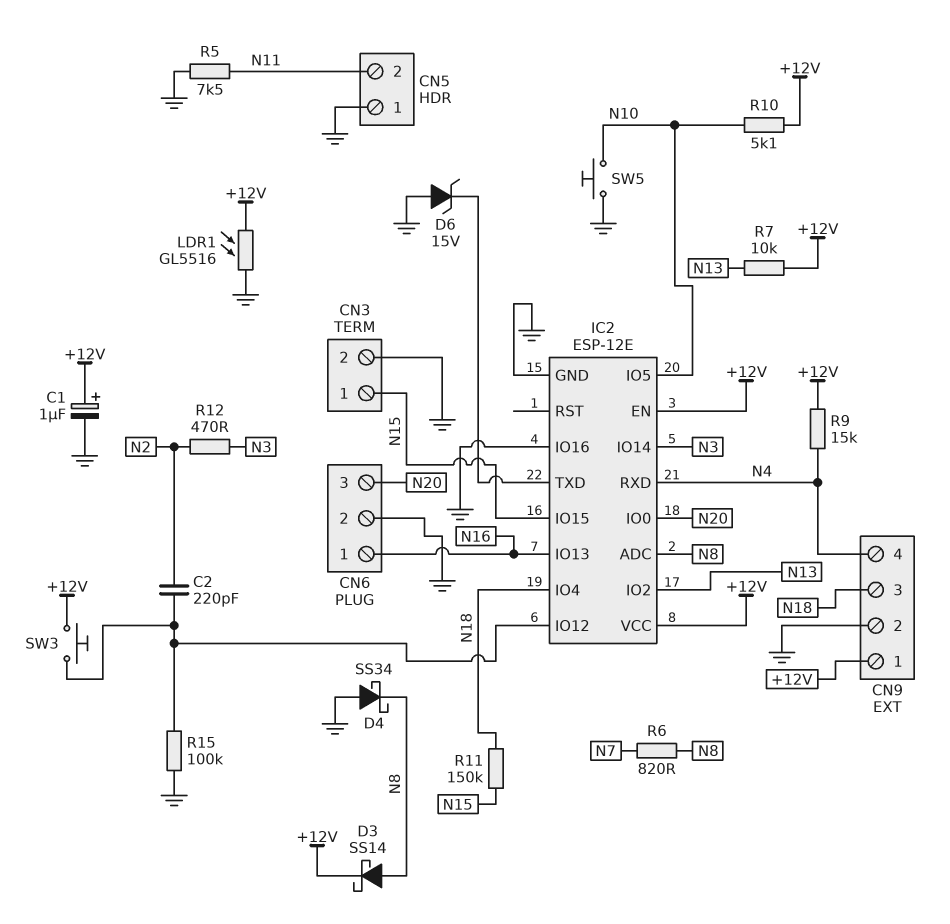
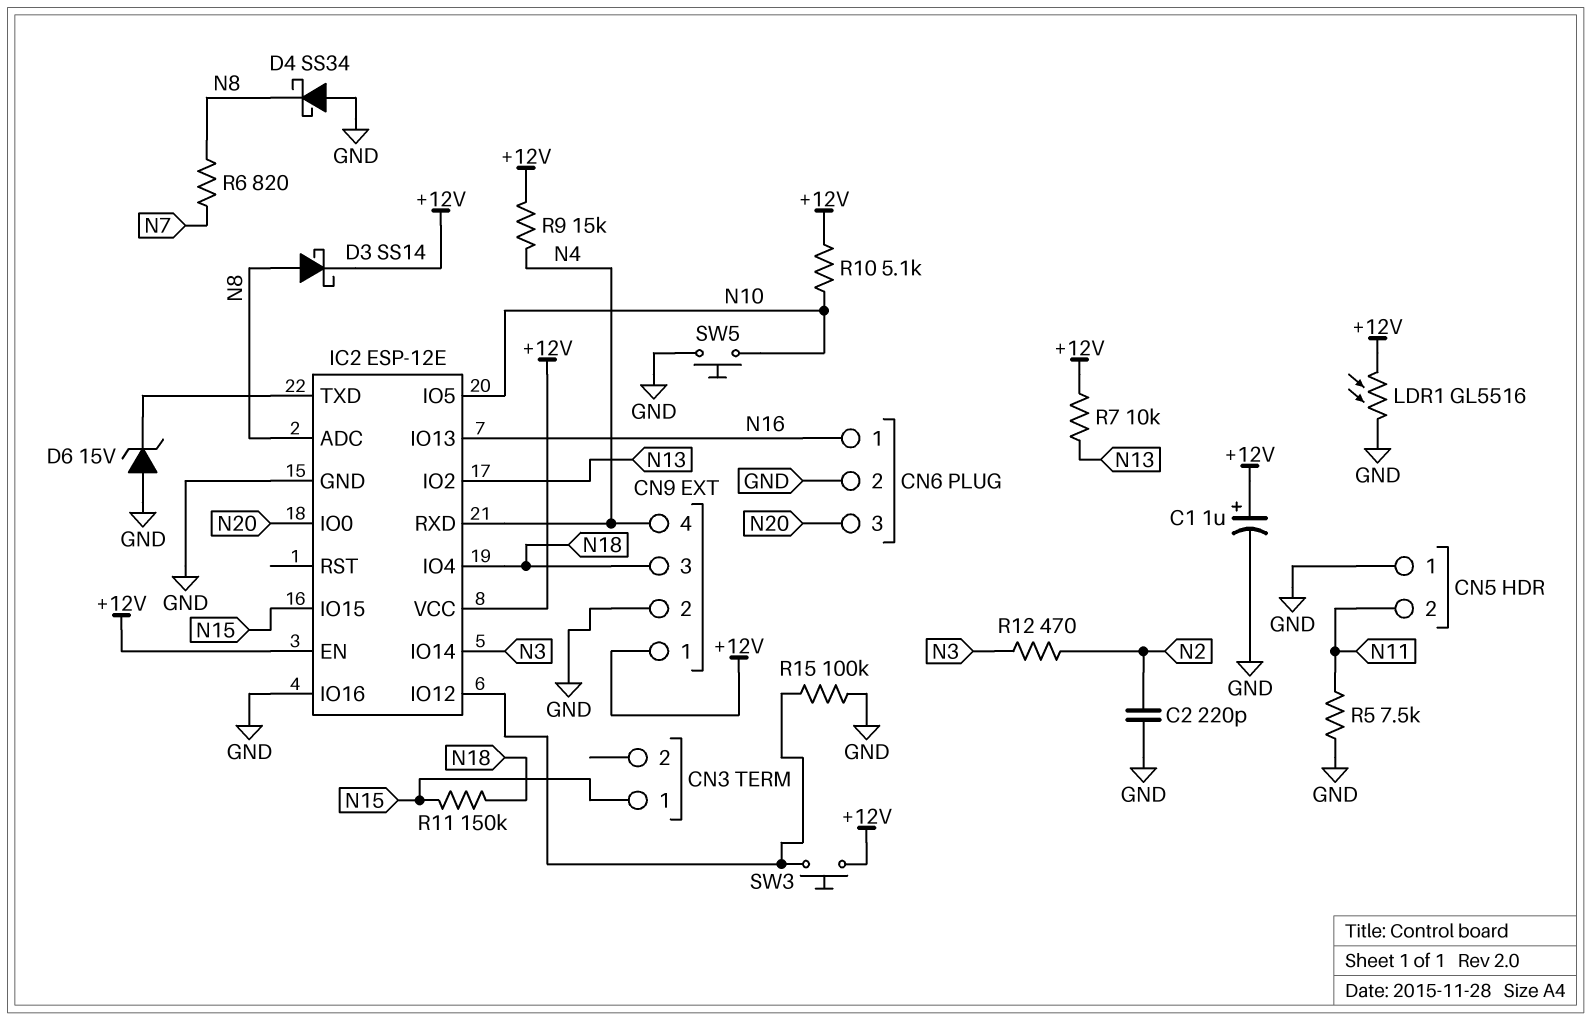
C2: 220pF (IC2/IO12, N2) -> 220pF (GND, N2)
CN3 pin 2: GND -> none

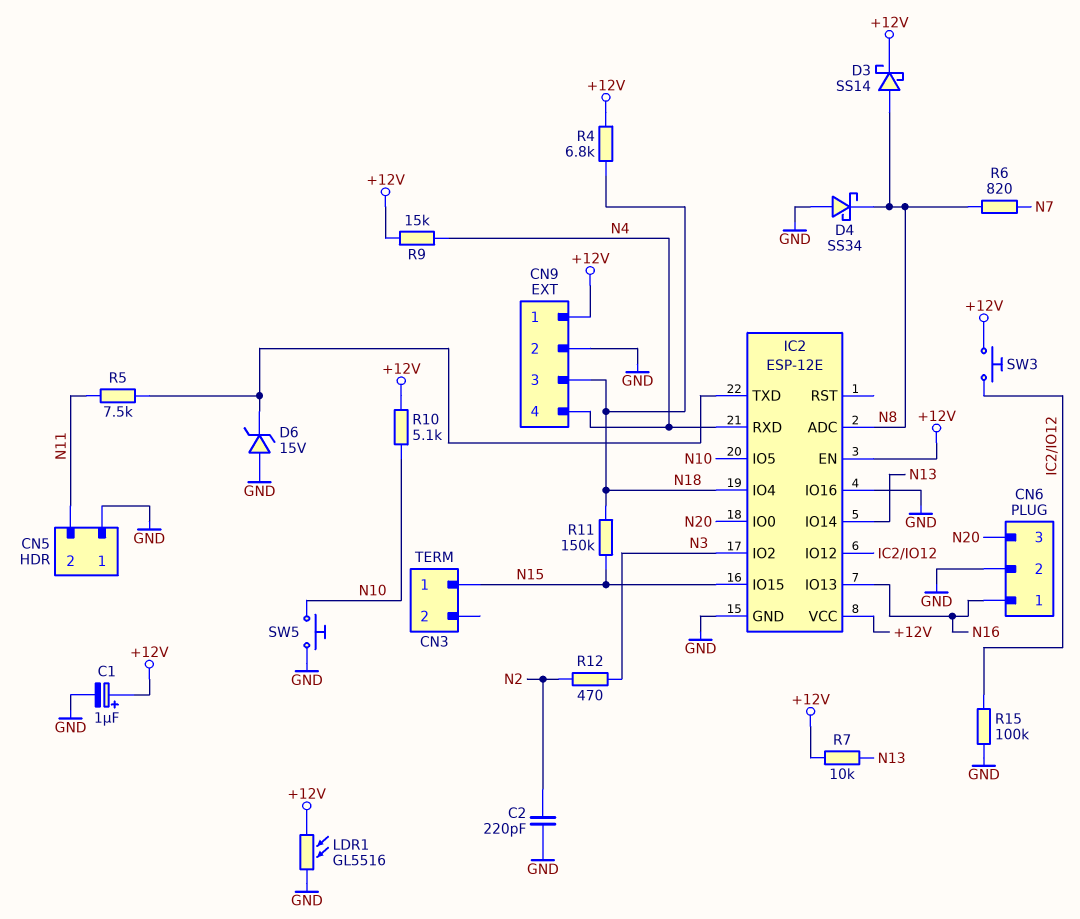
IC2 pin IO2: N13 -> N3
IC2 pin IO14: N3 -> N13
R4: none -> 6.8k (+12V, N18)
R5: 7.5k (GND, N11) -> 7.5k (IC2/TXD, N11)

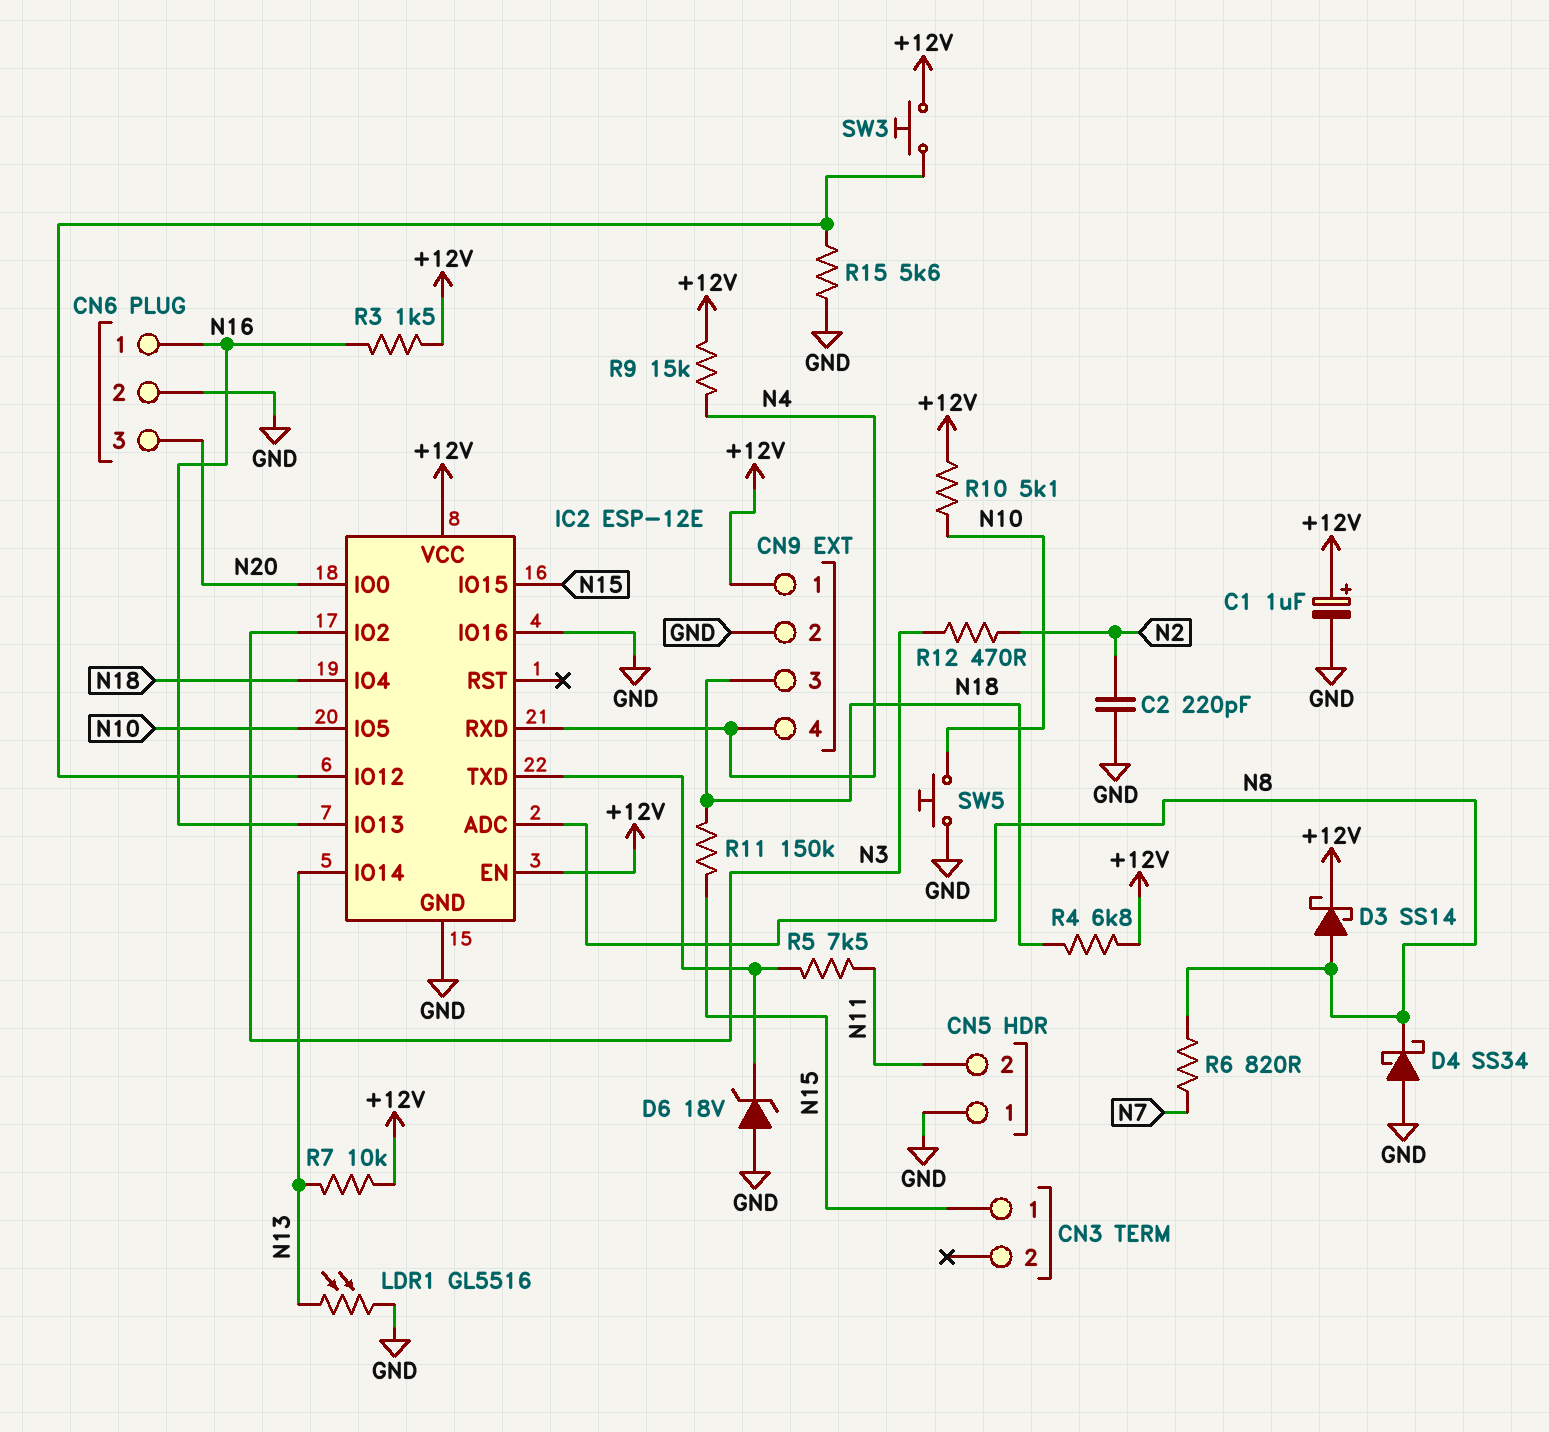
D6: zener 15V (A GND, K IC2/TXD) -> zener 18V (A GND, K IC2/TXD)
LDR1: GL5516 (+12V, GND) -> GL5516 (GND, N13)
R3: none -> 1.5k (+12V, N16)
R15: 100k (GND, IC2/IO12) -> 5.6k (GND, IC2/IO12)

